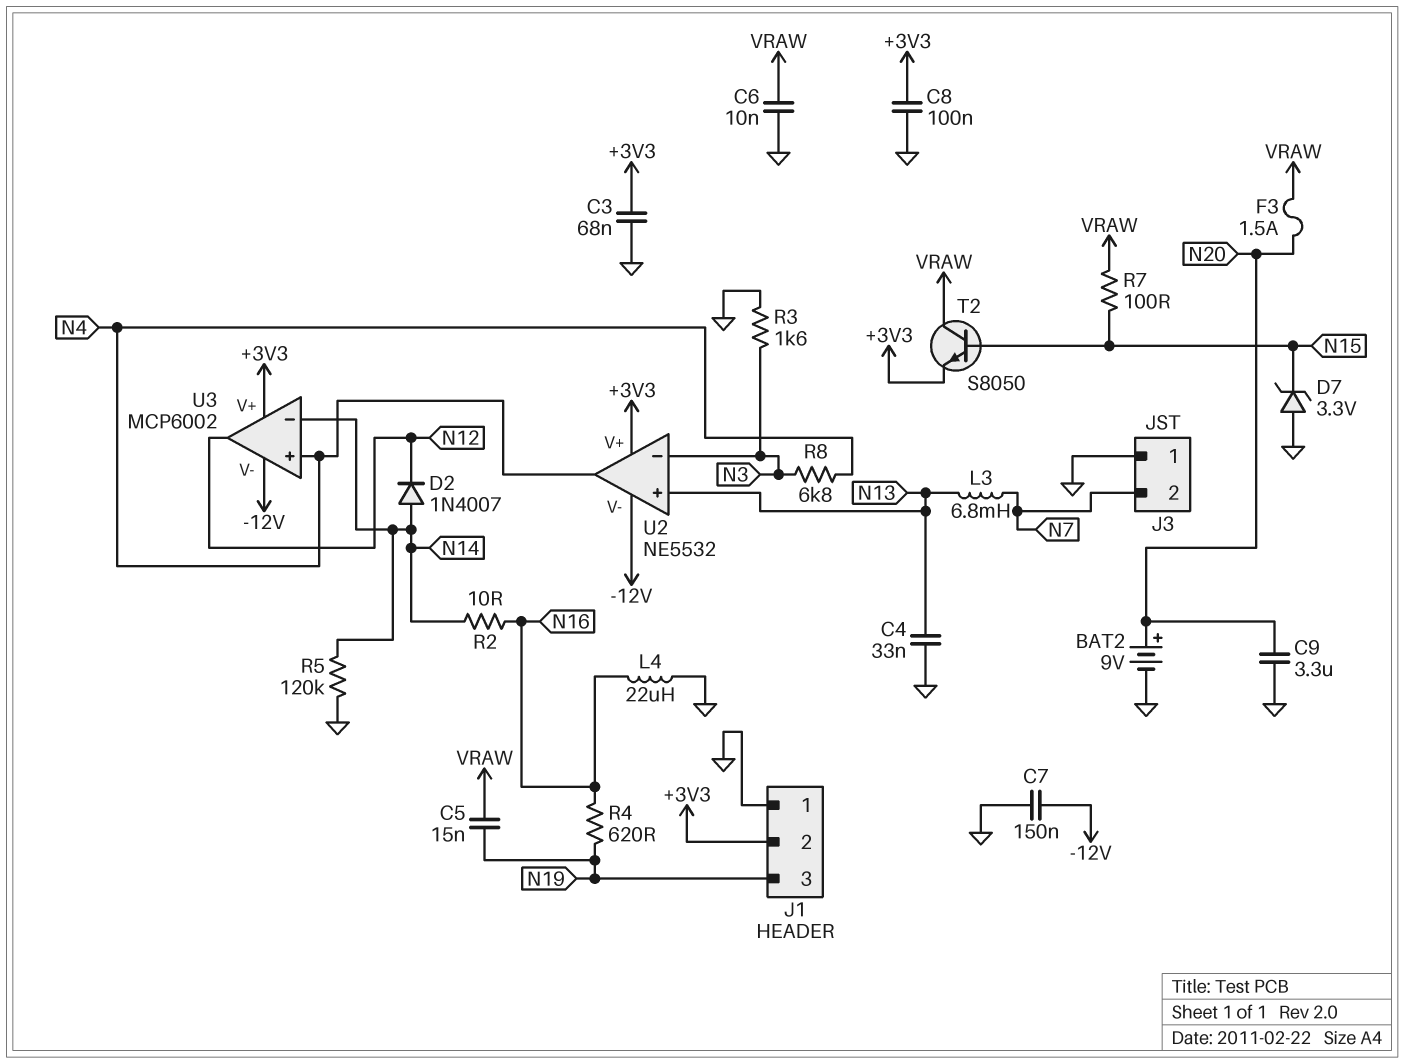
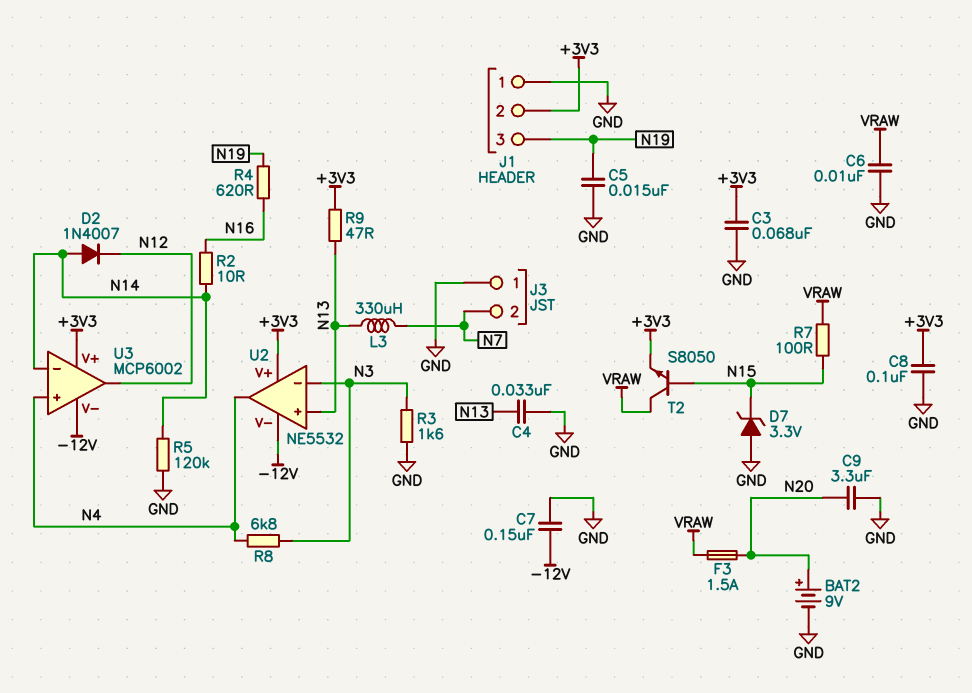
C5: 15nF (N19, VRAW) -> 15nF (GND, N19)
L3: 6.8mH (N7, N13) -> 330uH (N7, N13)
L4: 22uH (GND, N16) -> none
R9: none -> 47 (+3V3, N13)

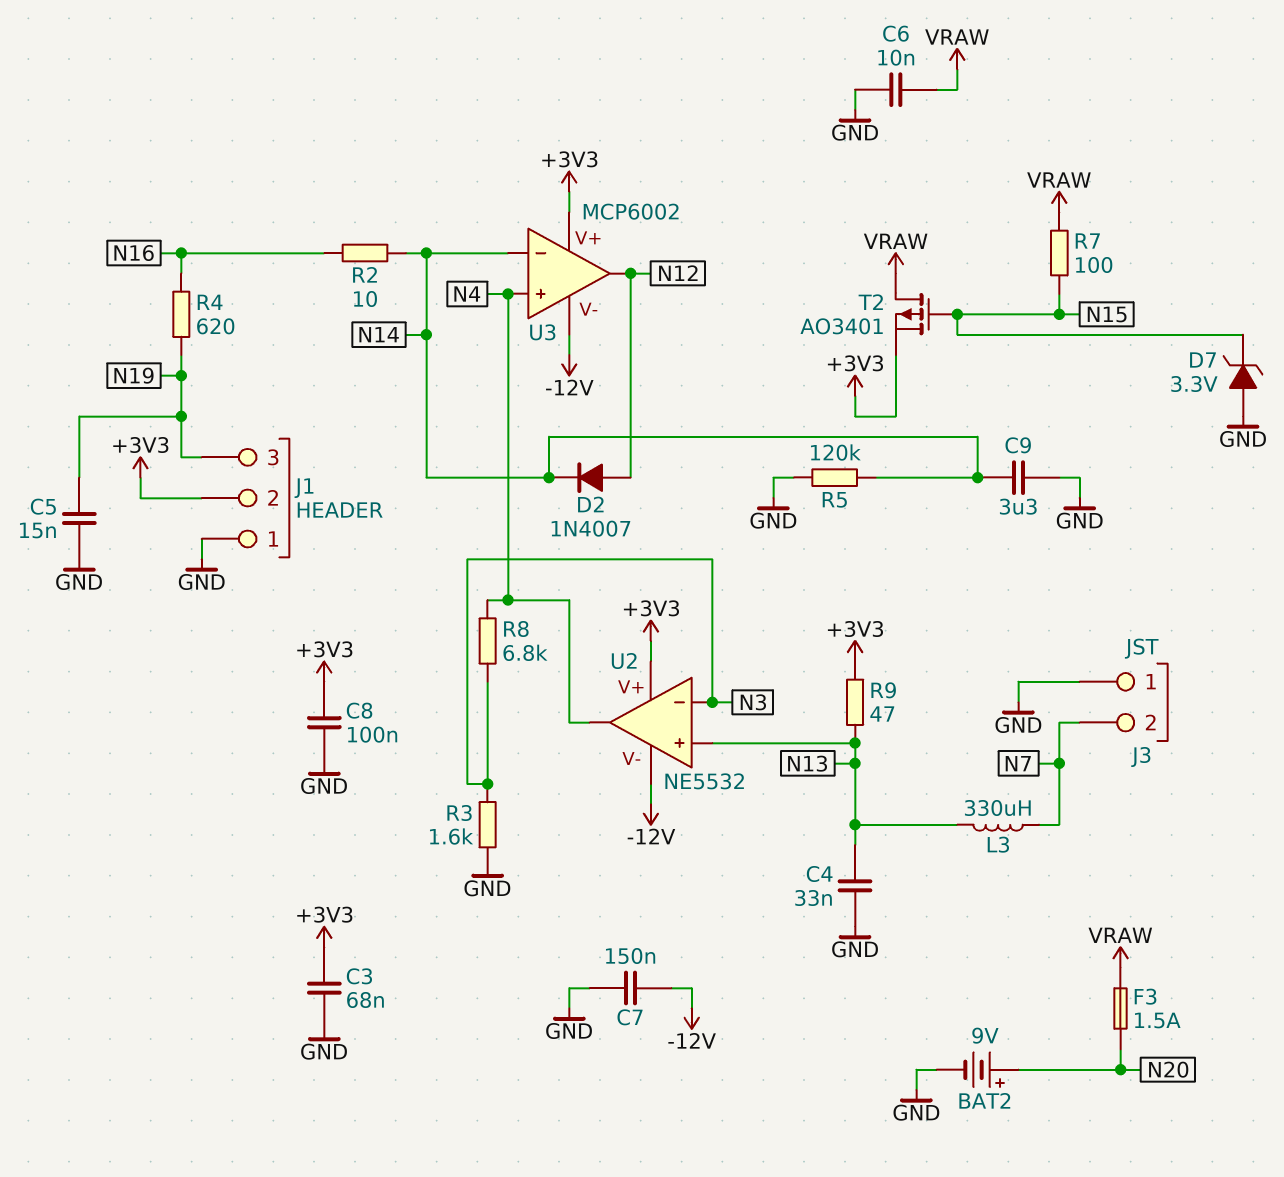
C9: 3.3uF (GND, N20) -> 3.3uF (GND, N14)
D2: diode 1N4007 (A N14, K N12) -> diode 1N4007 (A N12, K N14)
T2: NPN S8050 (B N15, C VRAW, E +3V3) -> PMOS AO3401 (G N15, D VRAW, S +3V3)

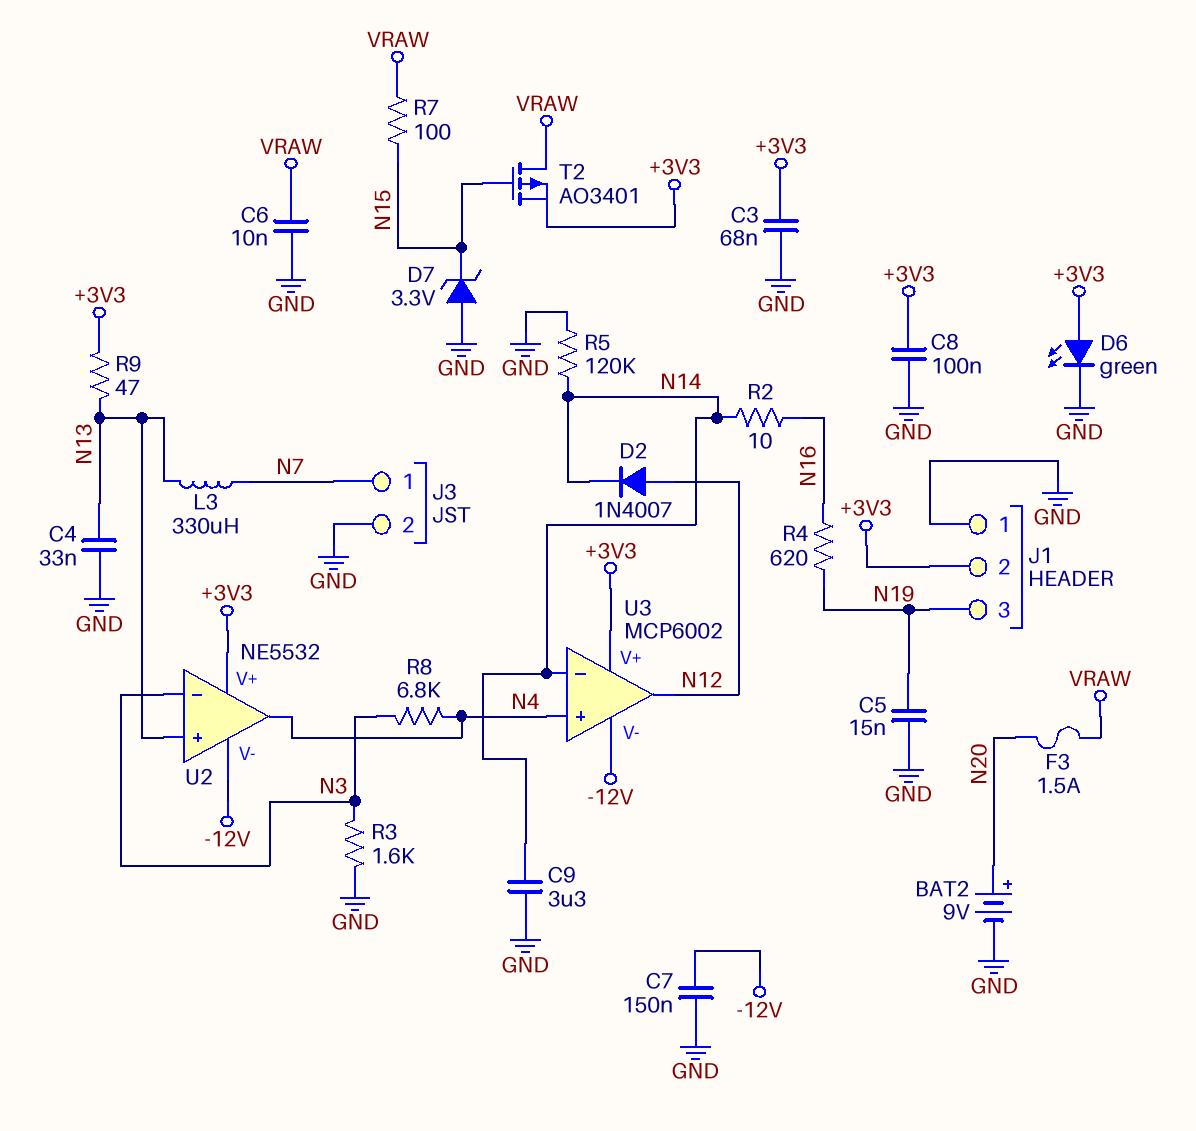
D6: none -> LED green (A +3V3, K GND)
J3 pin 1: GND -> N7
J3 pin 2: N7 -> GND

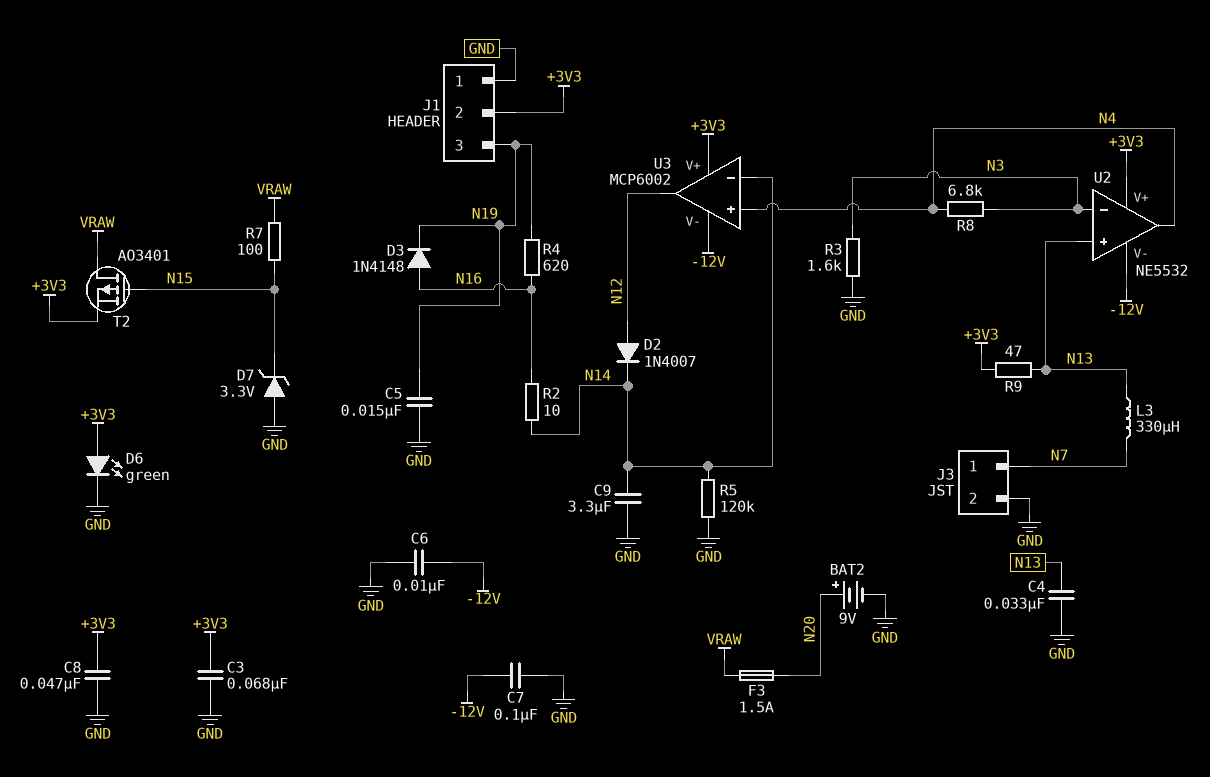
C6: 10nF (GND, VRAW) -> 10nF (-12V, GND)
C7: 150nF (-12V, GND) -> 100nF (-12V, GND)
C8: 100nF (+3V3, GND) -> 47nF (+3V3, GND)
D3: none -> diode 1N4148 (A N16, K N19)

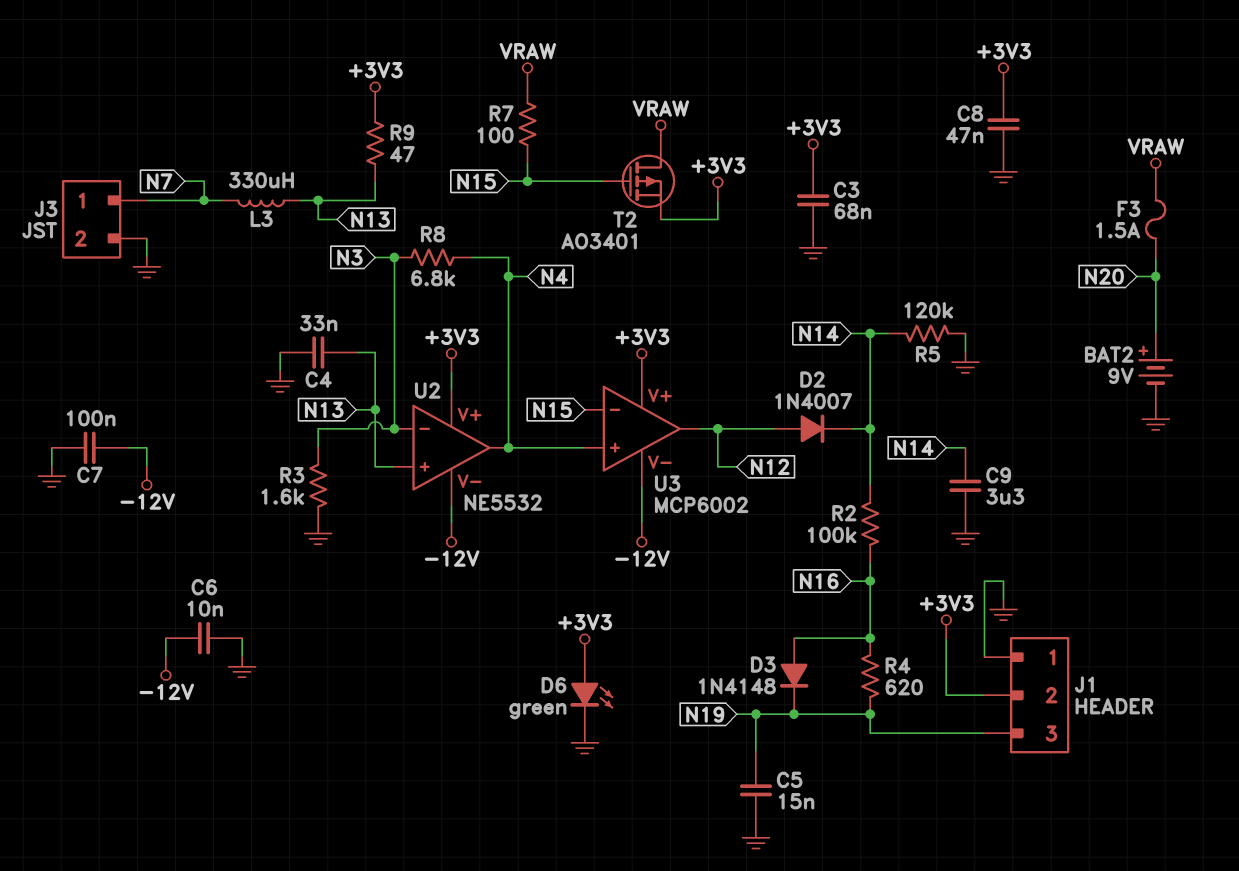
D7: zener 3.3V (A GND, K N15) -> none
R2: 10 (N14, N16) -> 100k (N14, N16)
U3 pin in-: N14 -> N15

